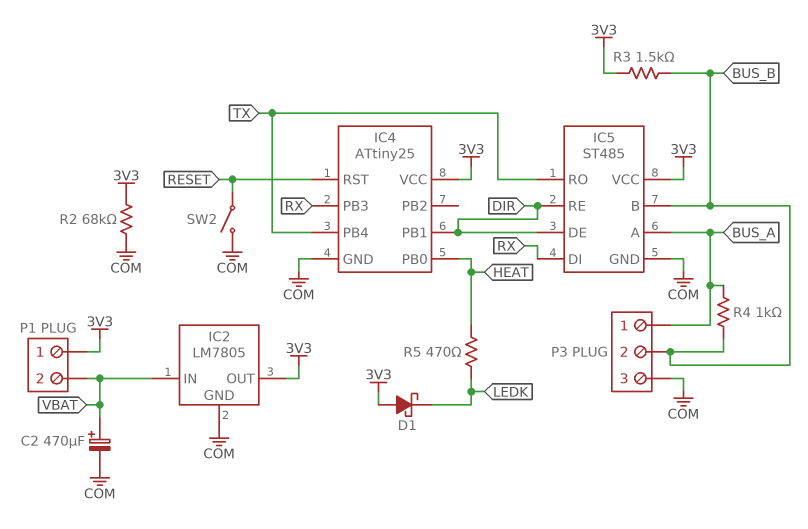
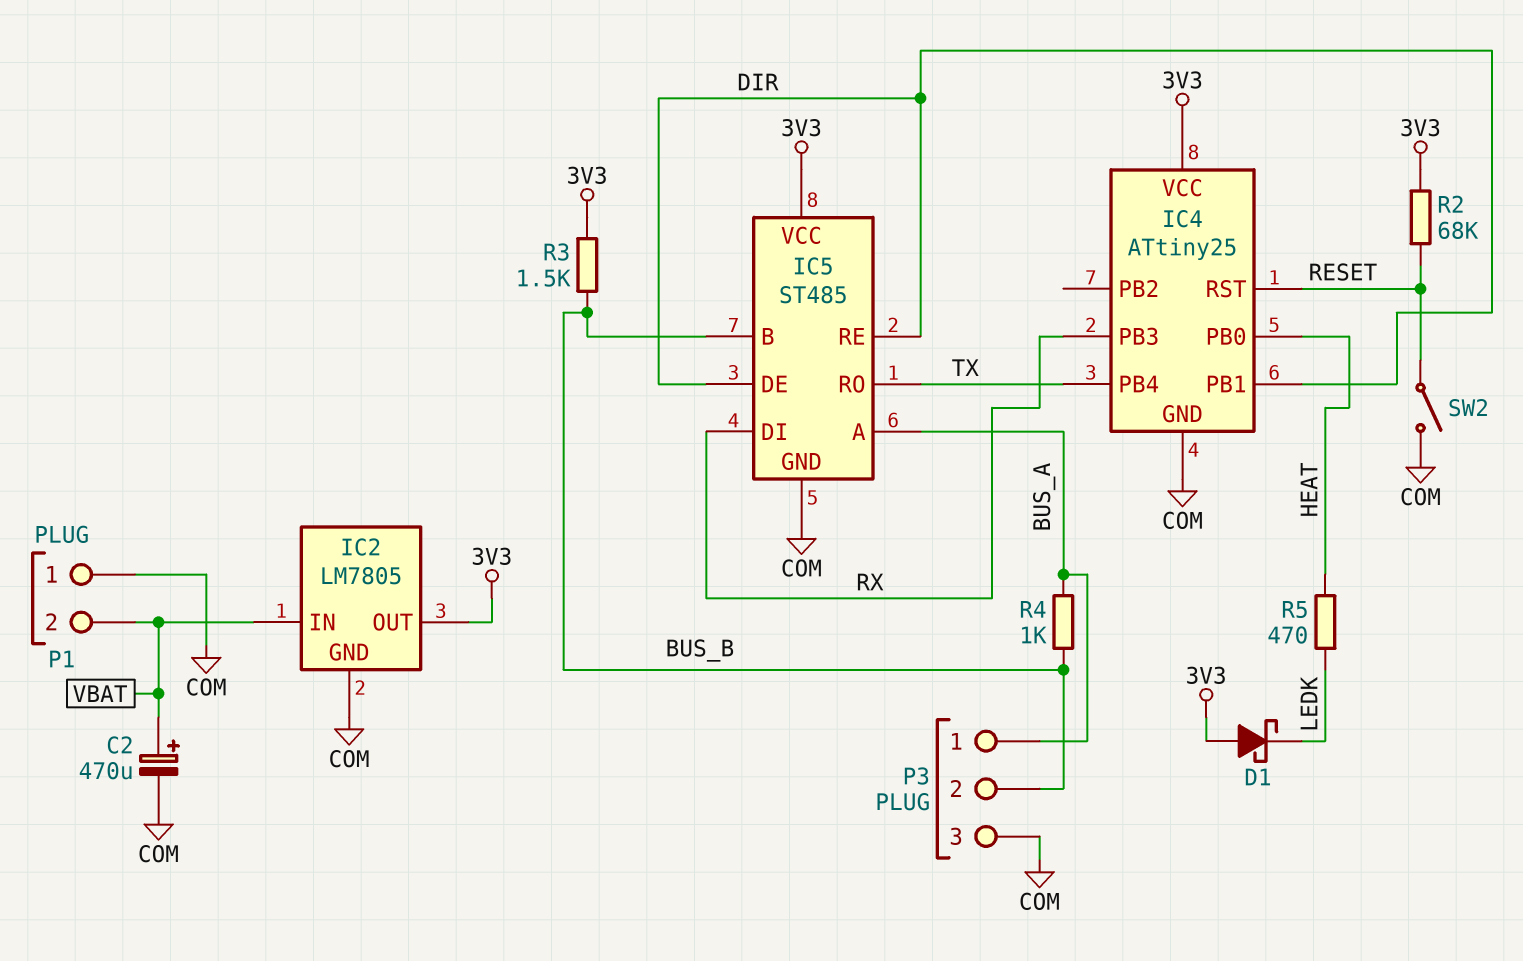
P1 pin 1: 3V3 -> COM
R2: 68k (3V3, COM) -> 68k (3V3, RESET)

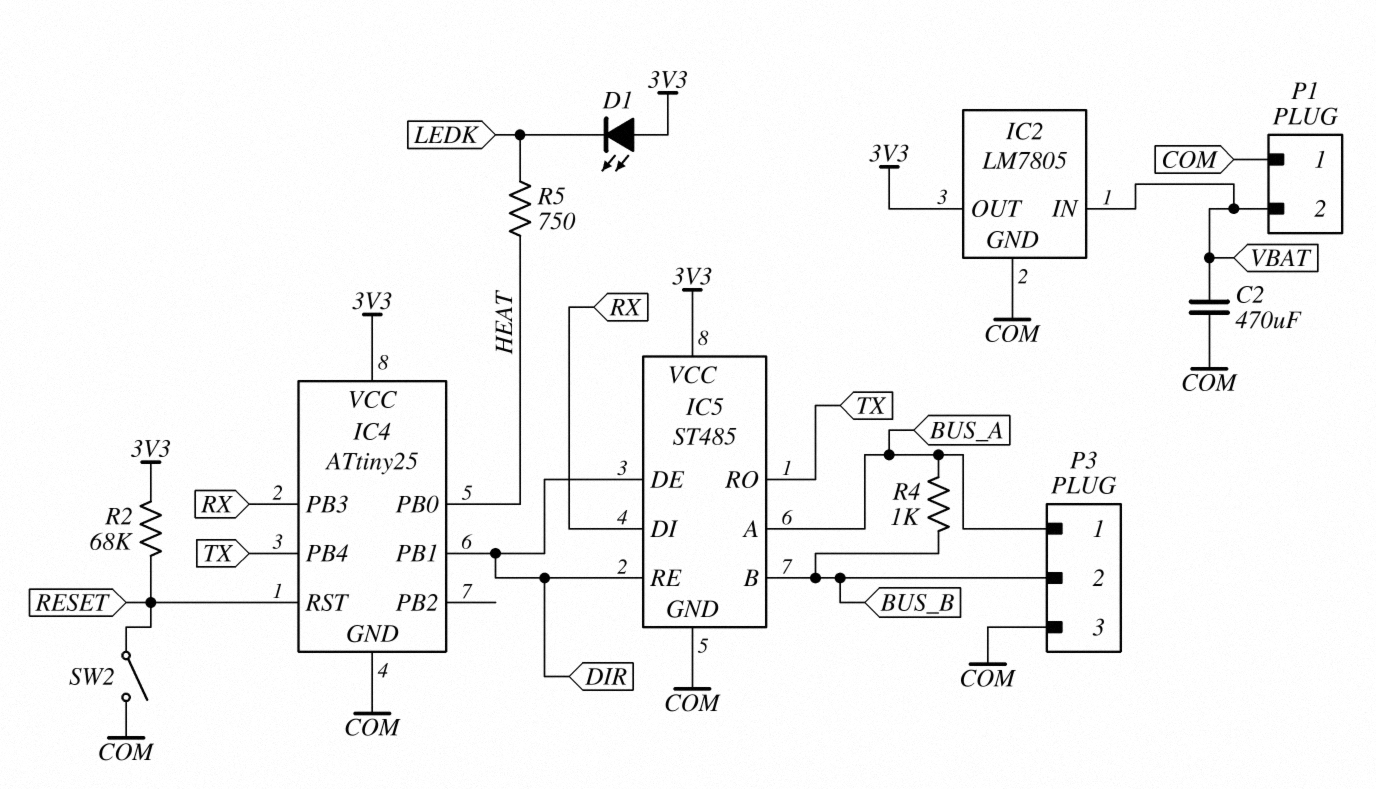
C2: 470uF (plus VBAT, minus COM) -> 470uF (COM, VBAT)
D1: schottky (A 3V3, K LEDK) -> LED (A 3V3, K LEDK)
R3: 1.5k (3V3, BUS_B) -> none
R5: 470 (HEAT, LEDK) -> 750 (HEAT, LEDK)

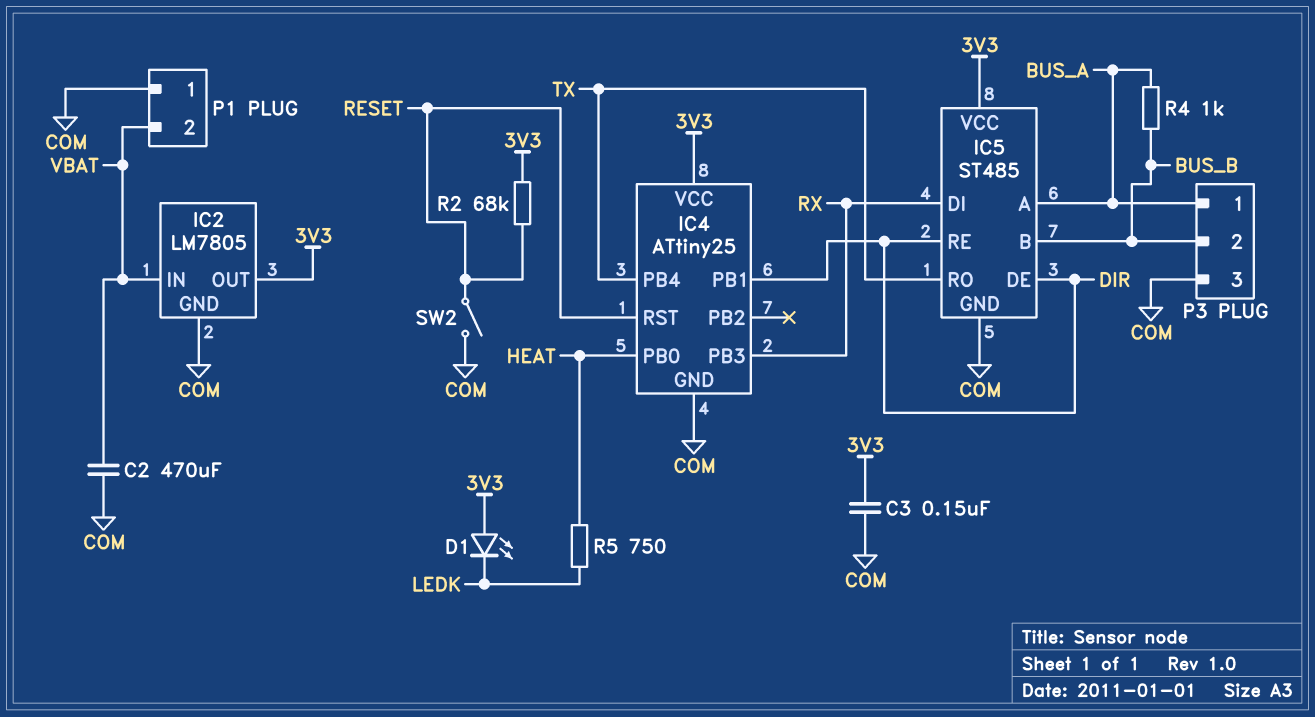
C3: none -> 150nF (3V3, COM)

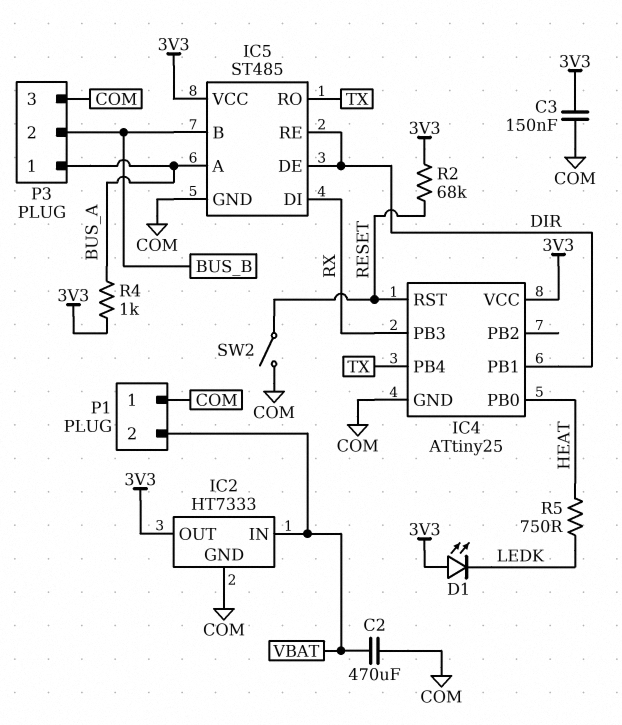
IC2: LM7805 -> HT7333
R4: 1k (BUS_A, BUS_B) -> 1k (3V3, BUS_A)

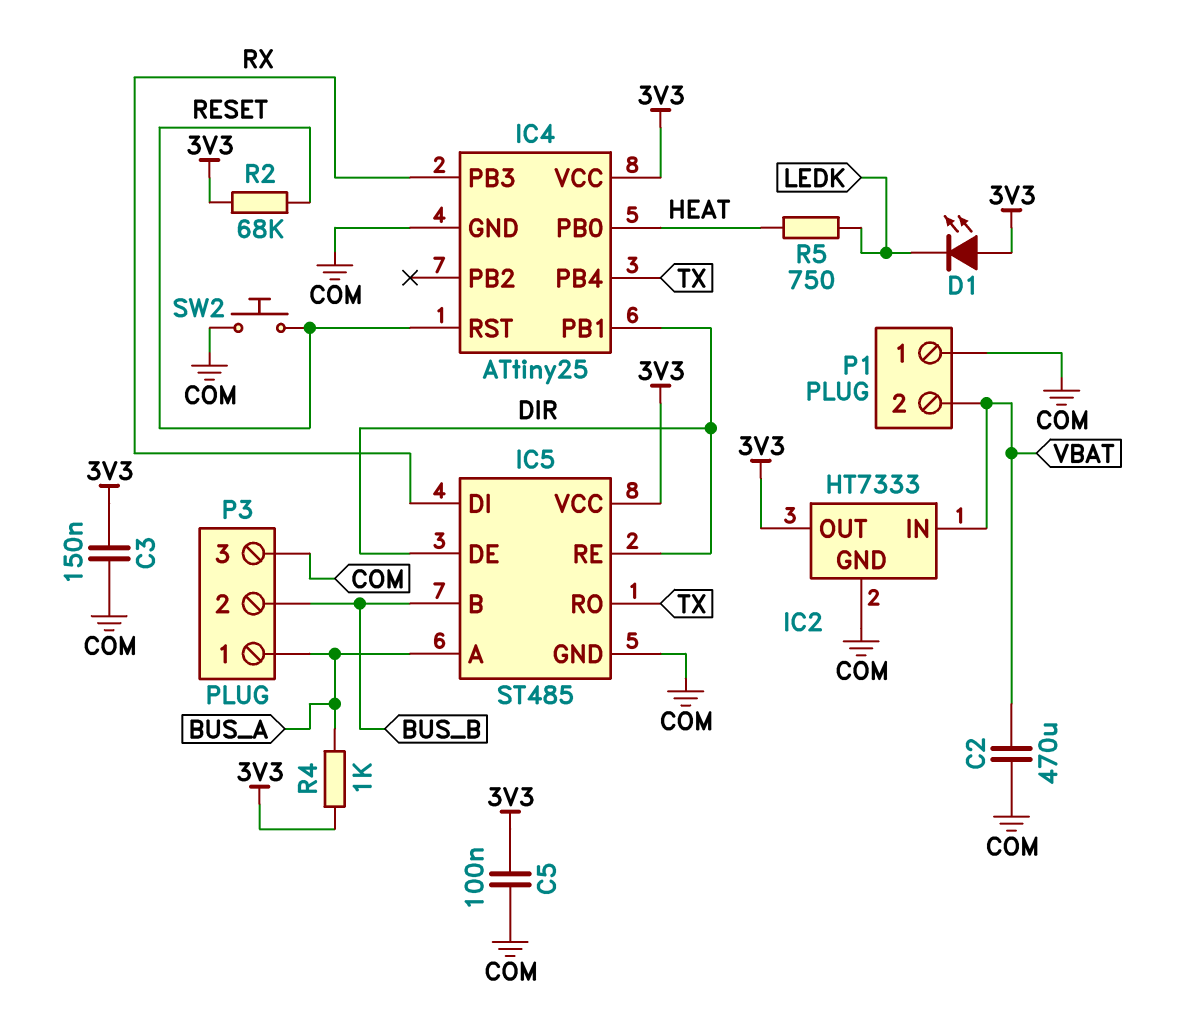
C5: none -> 100nF (3V3, COM)
SW2: switch (COM, RESET) -> button (COM, RESET)

